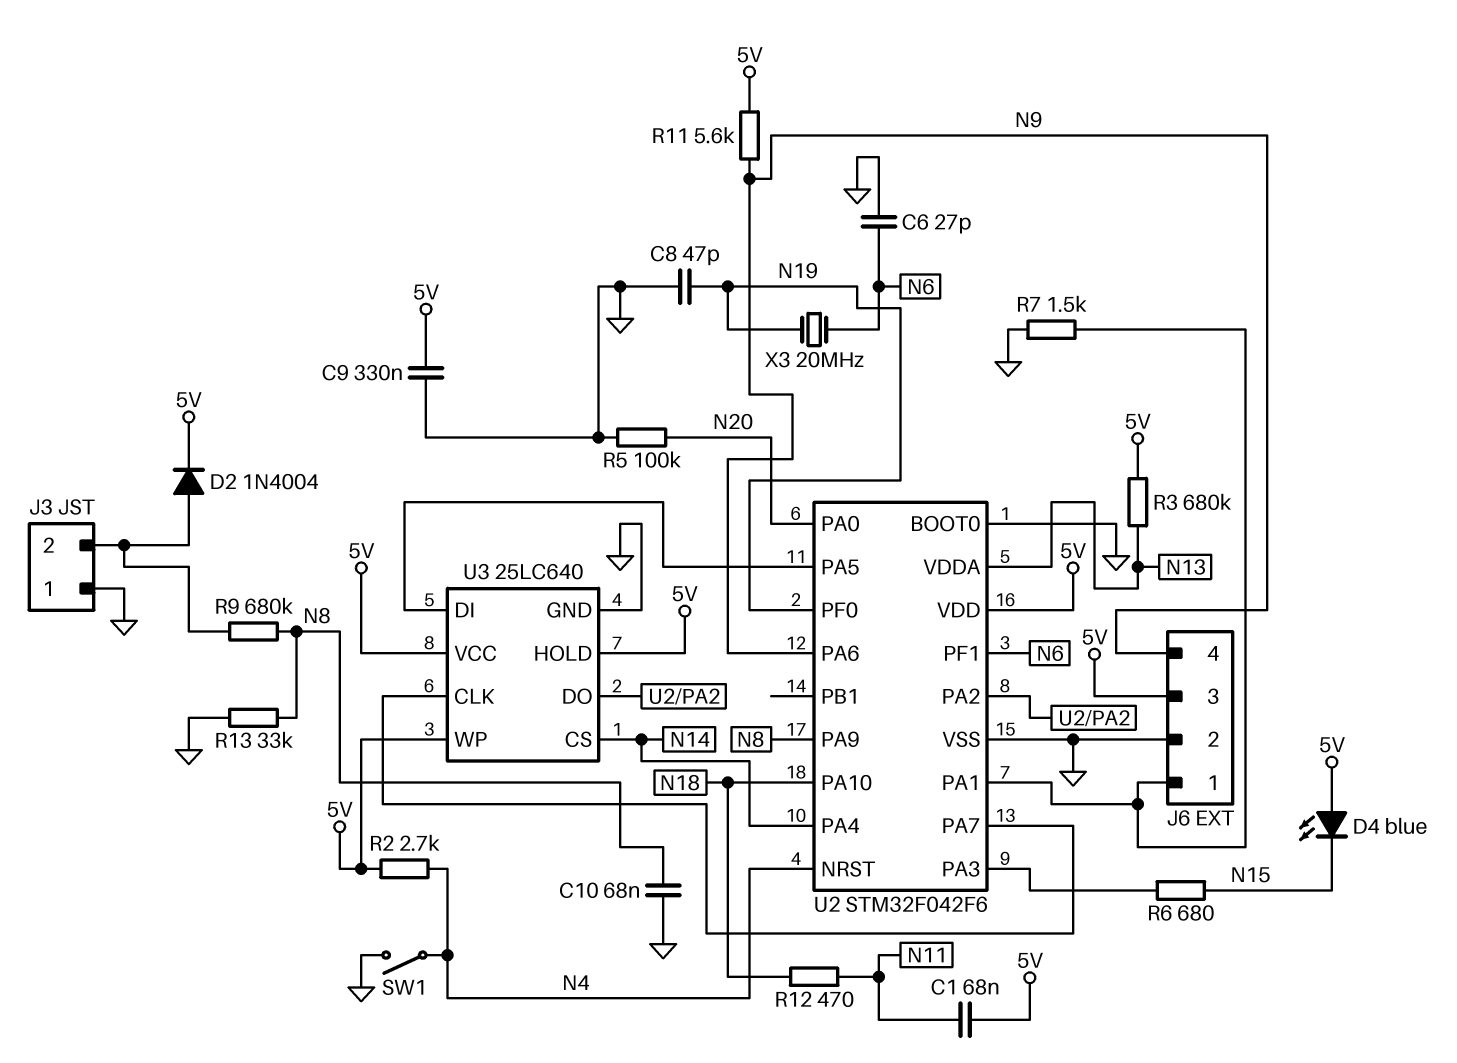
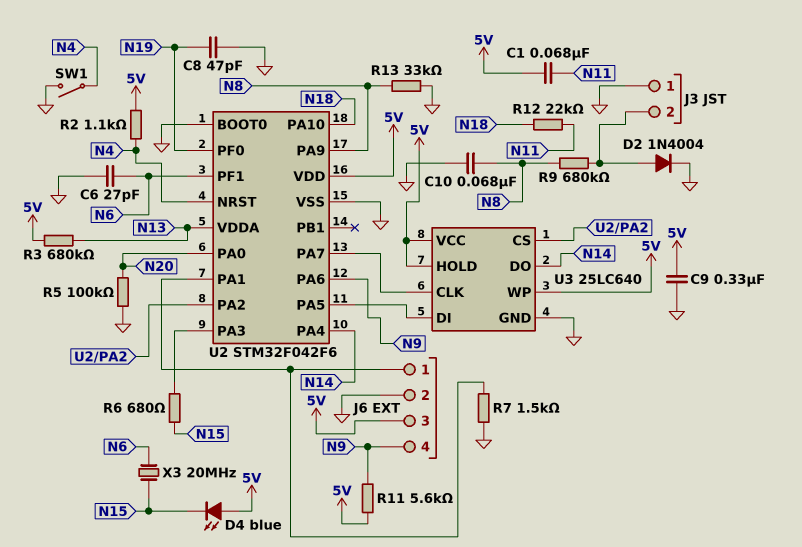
D2: diode 1N4004 (A J3/2, K 5V) -> diode 1N4004 (A J3/2, K GND)
R2: 2.7k (5V, N4) -> 1.1k (5V, N4)
R12: 470 (N11, N18) -> 22k (N11, N18)
U3 pin CS: N14 -> U2/PA2
U3 pin DO: U2/PA2 -> N14
X3: 20MHz (N6, N19) -> 20MHz (N6, N15)

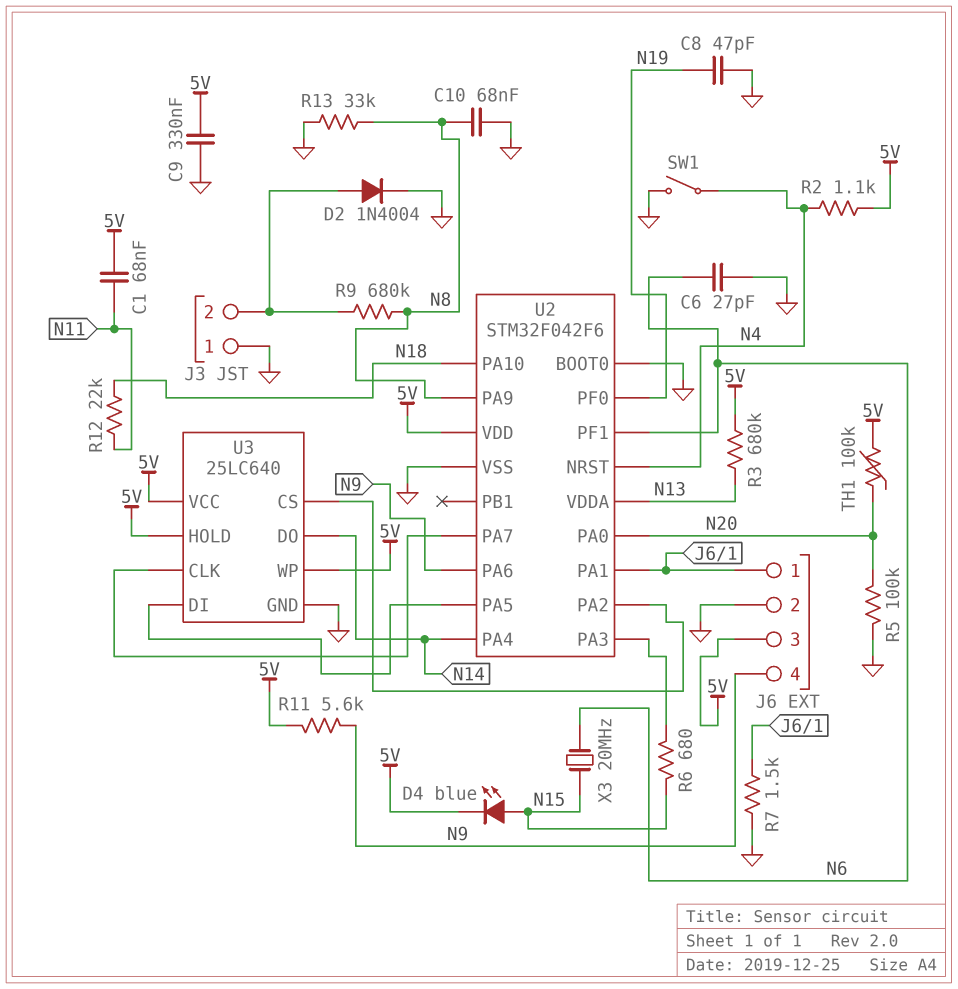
D4: LED blue (A 5V, K N15) -> LED blue (A N15, K 5V)
TH1: none -> 100k (5V, N20)

